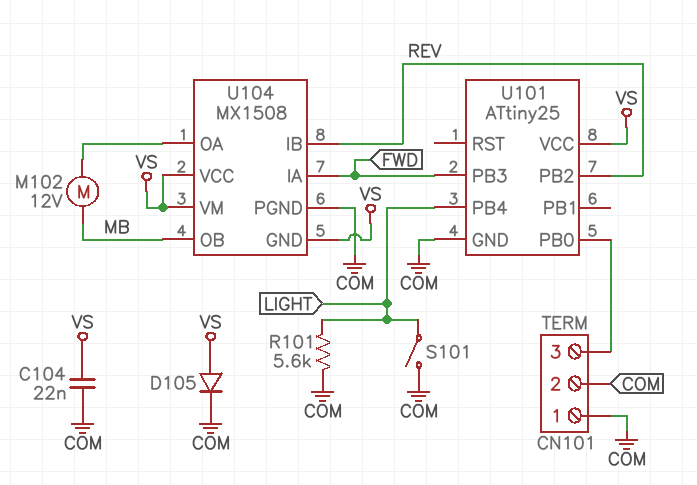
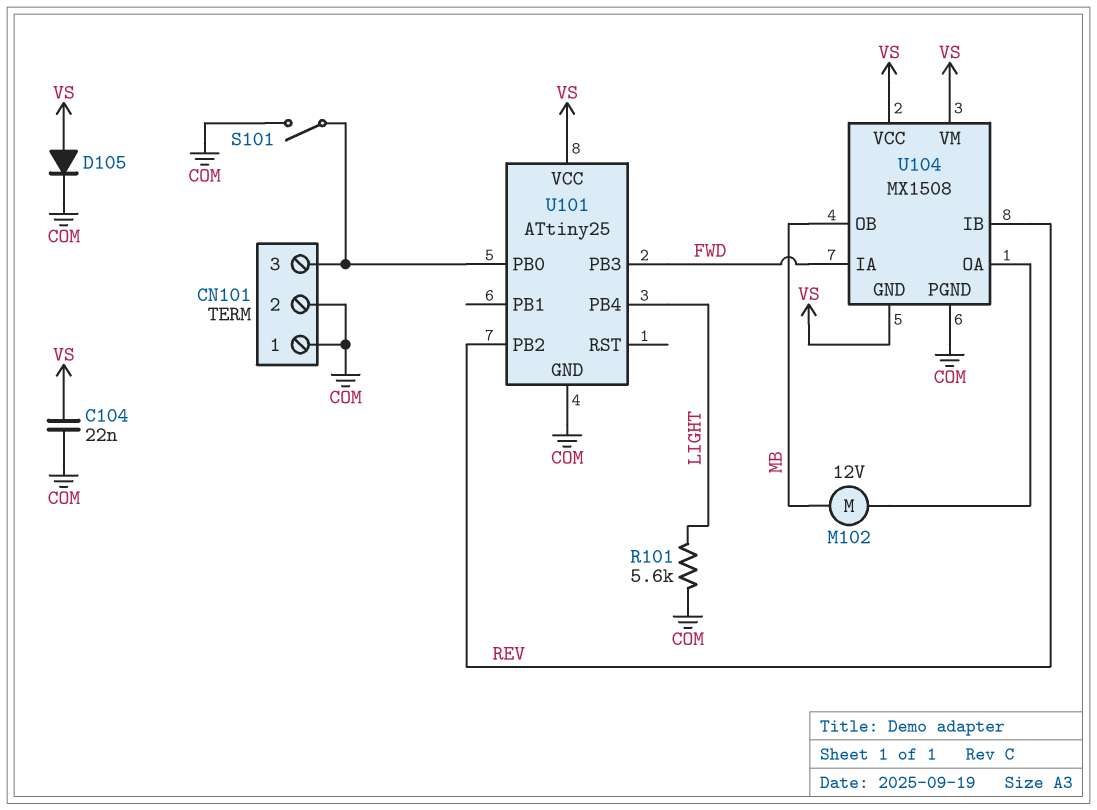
S101: switch (COM, LIGHT) -> switch (CN101/3, COM)

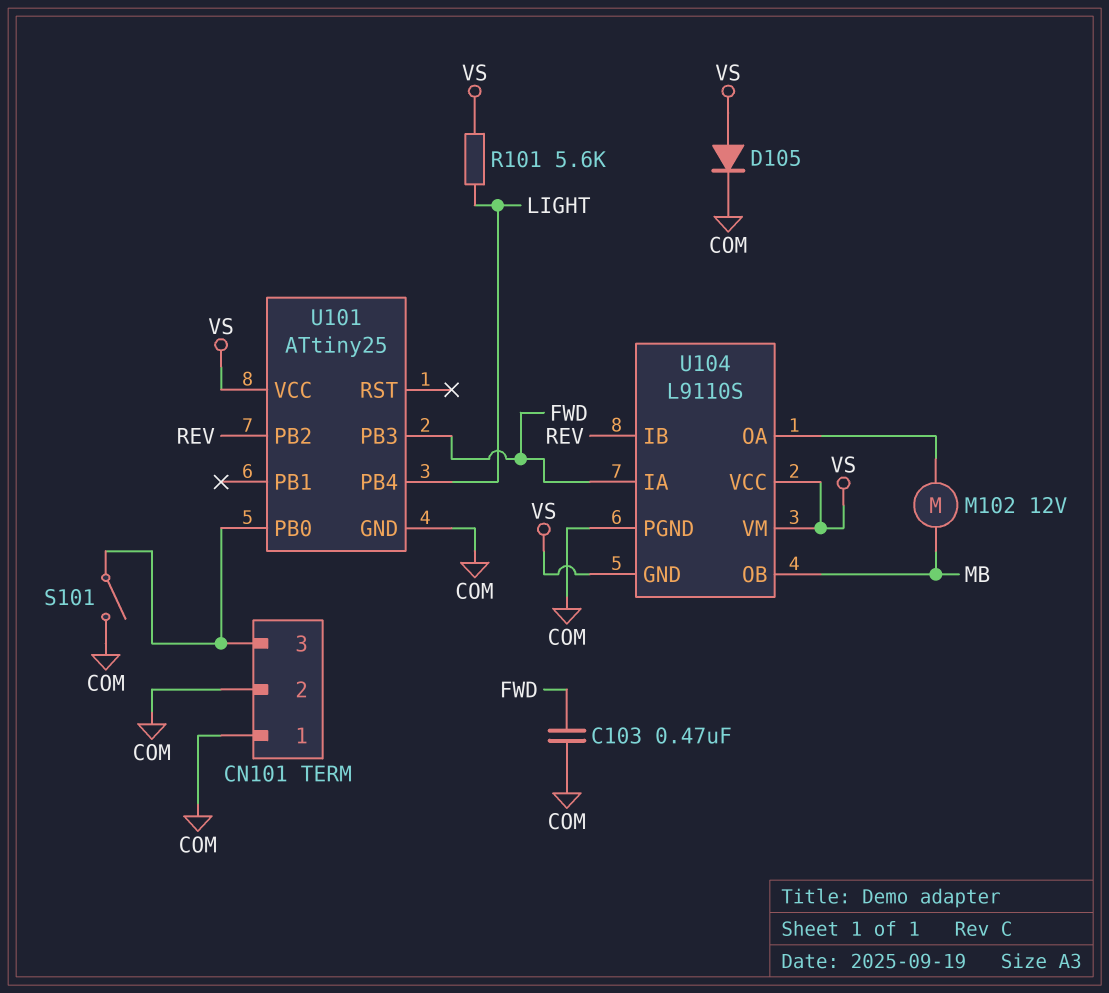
C103: none -> 470nF (COM, FWD)
C104: 22nF (COM, VS) -> none
R101: 5.6k (COM, LIGHT) -> 5.6k (LIGHT, VS)
U104: MX1508 -> L9110S

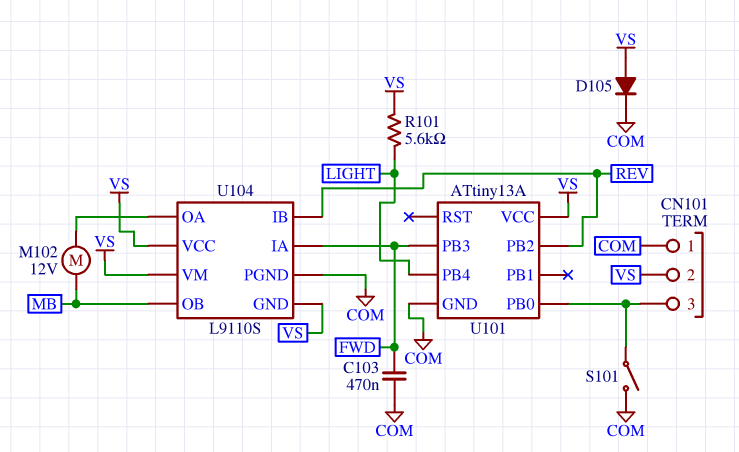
CN101 pin 2: COM -> VS
U101: ATtiny25 -> ATtiny13A

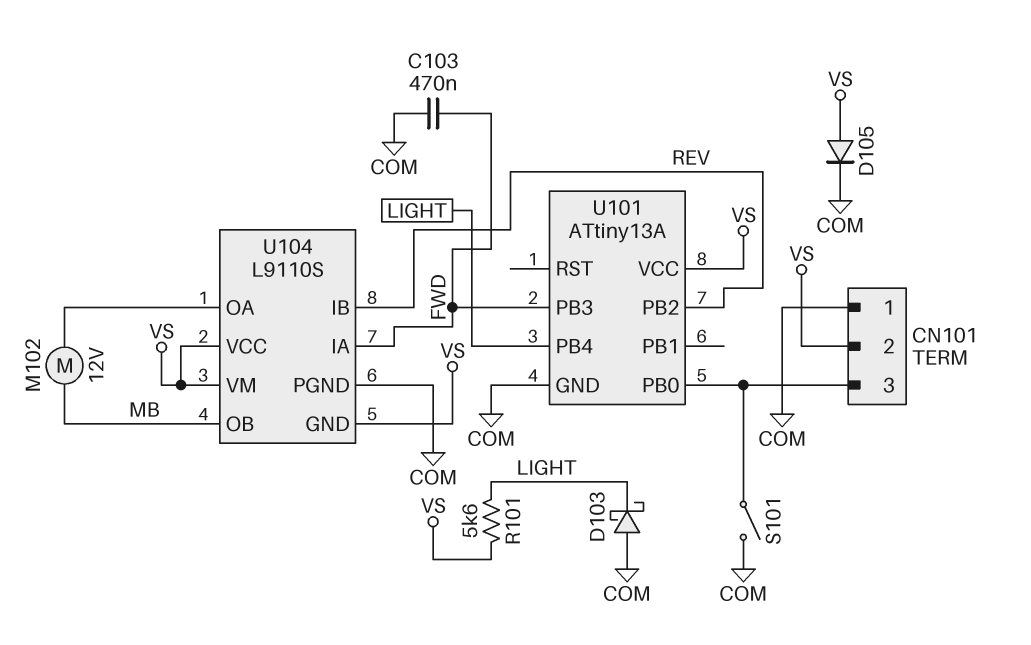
D103: none -> schottky (A COM, K LIGHT)

